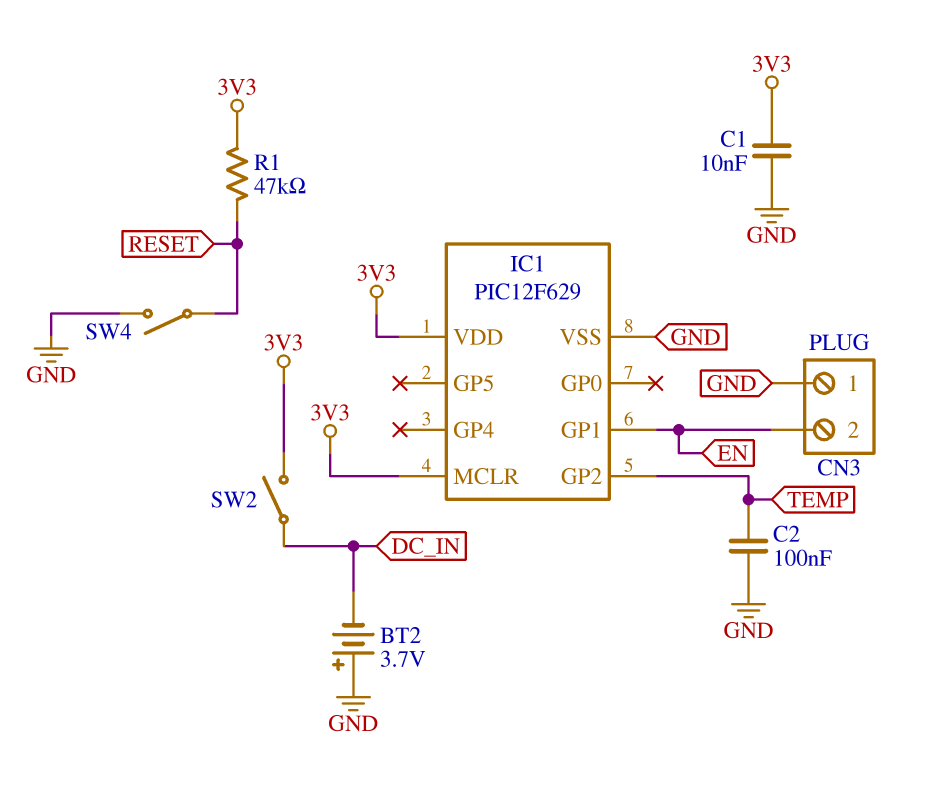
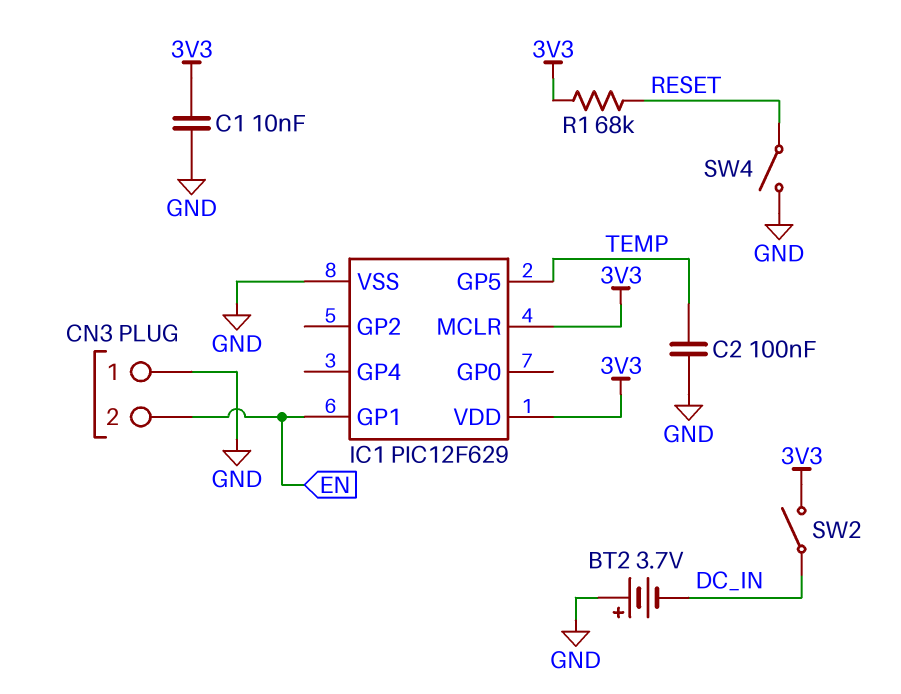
IC1 pin GP2: TEMP -> none
IC1 pin GP5: none -> TEMP
R1: 47k (3V3, RESET) -> 68k (3V3, RESET)

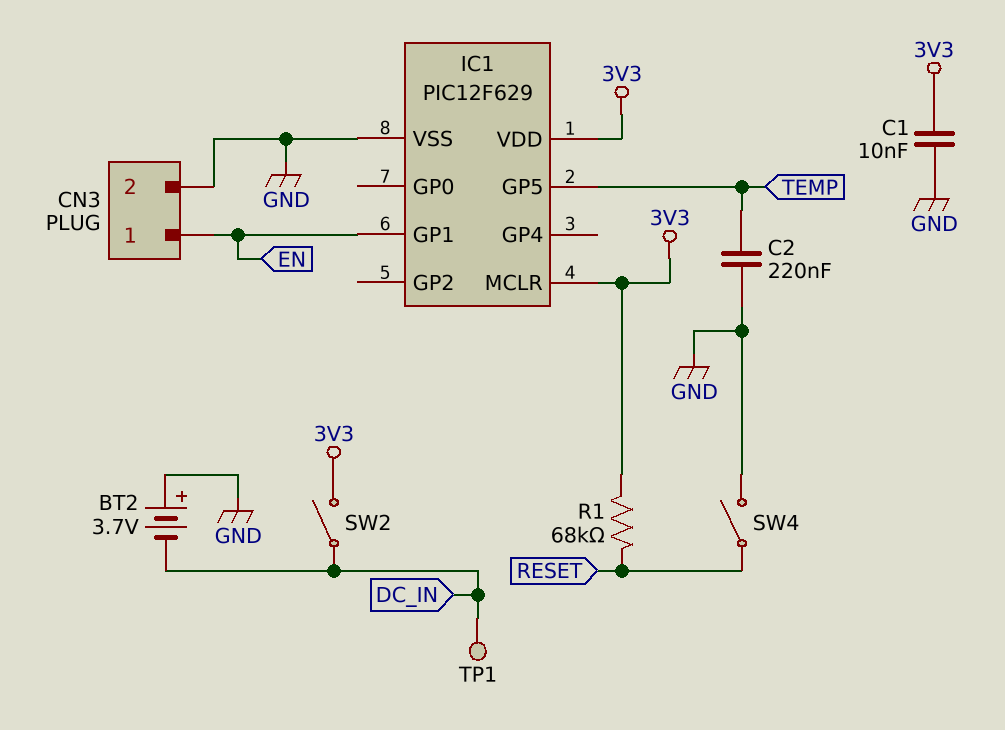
C2: 100nF (GND, TEMP) -> 220nF (GND, TEMP)
CN3 pin 1: GND -> EN
CN3 pin 2: EN -> GND
TP1: none -> test point (DC_IN)

